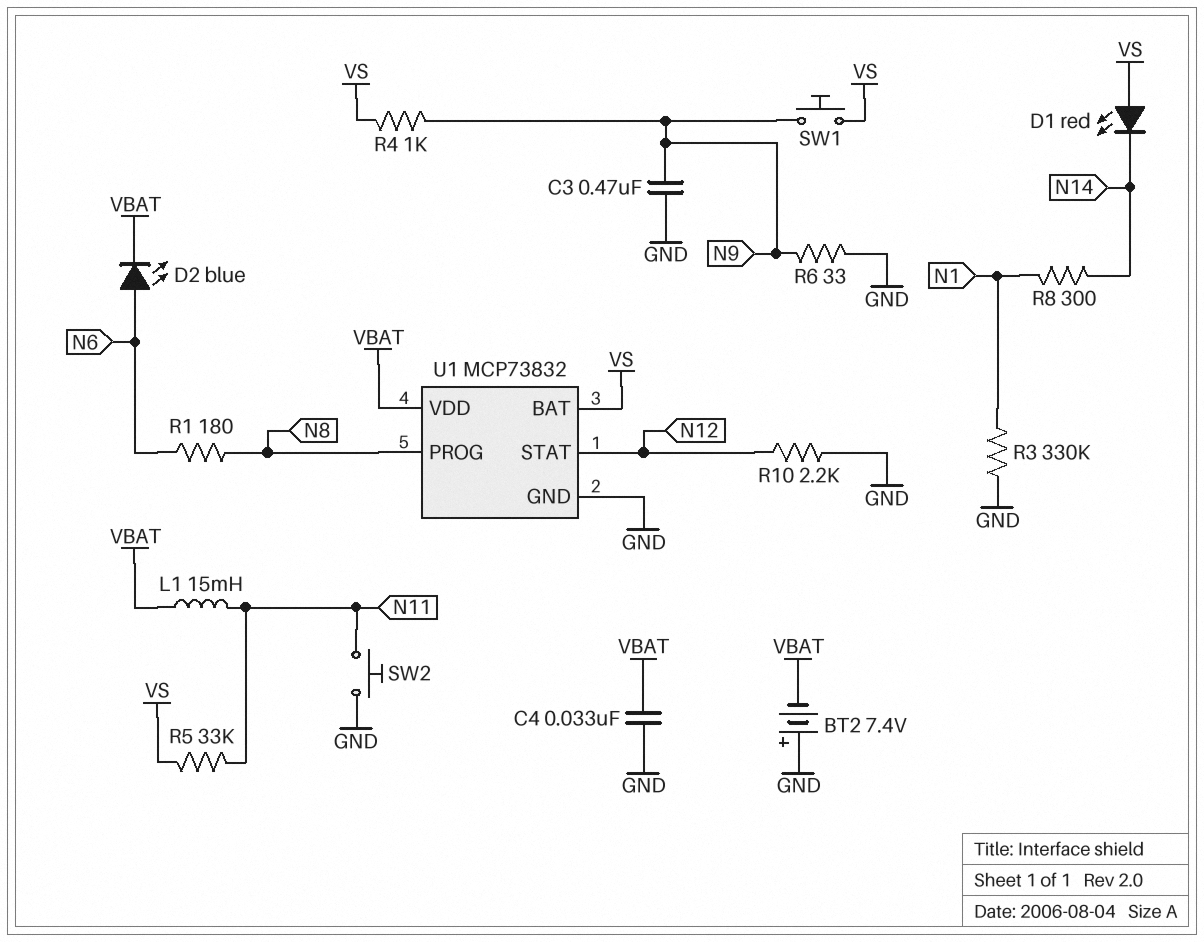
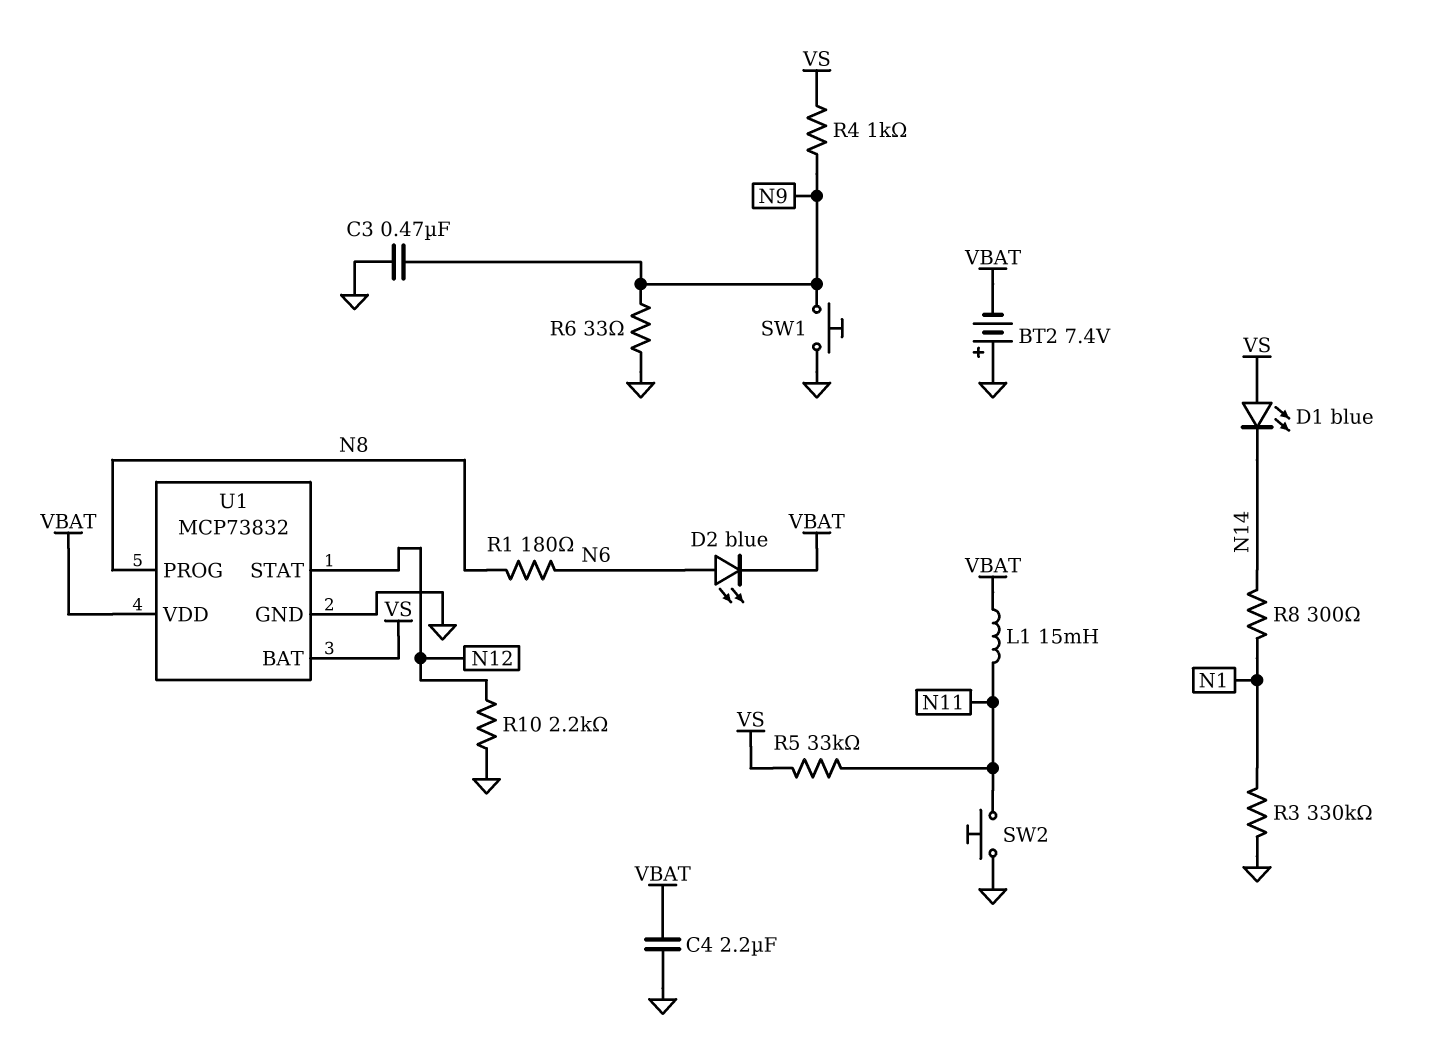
C4: 33nF (GND, VBAT) -> 2.2uF (GND, VBAT)
D1: LED red (A VS, K N14) -> LED blue (A VS, K N14)
SW1: button (N9, VS) -> button (GND, N9)

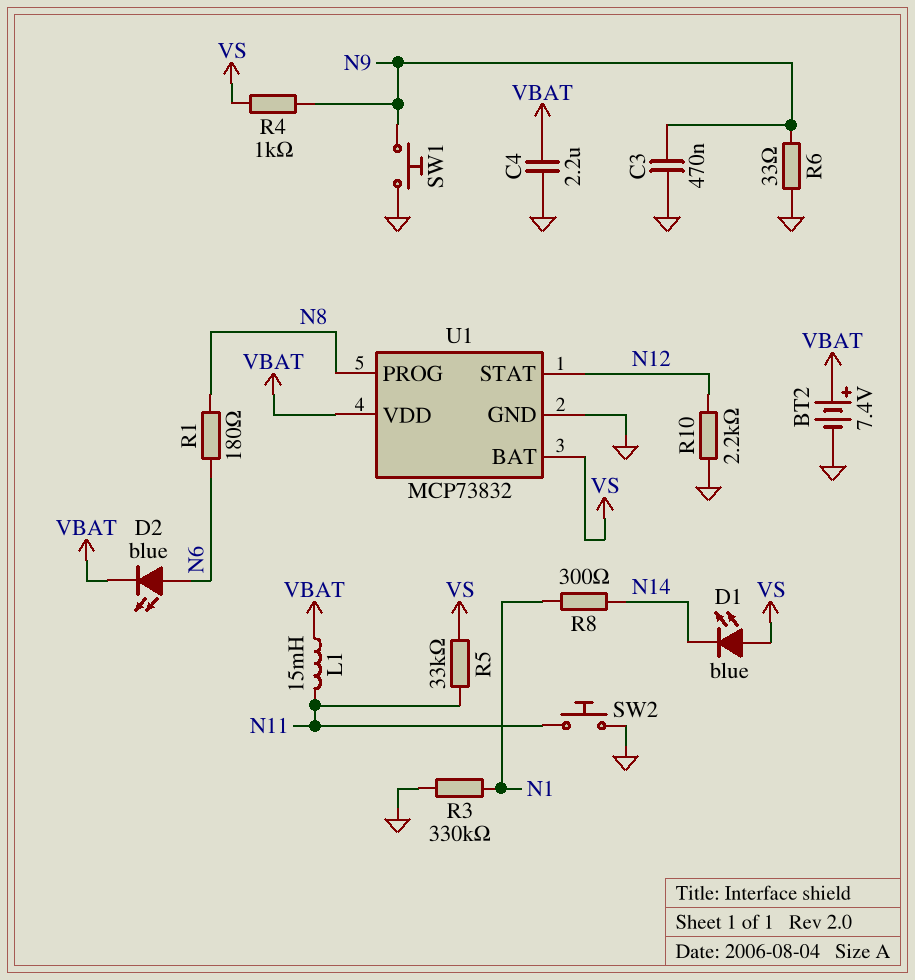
BT2: 7.4V (plus GND, minus VBAT) -> 7.4V (plus VBAT, minus GND)

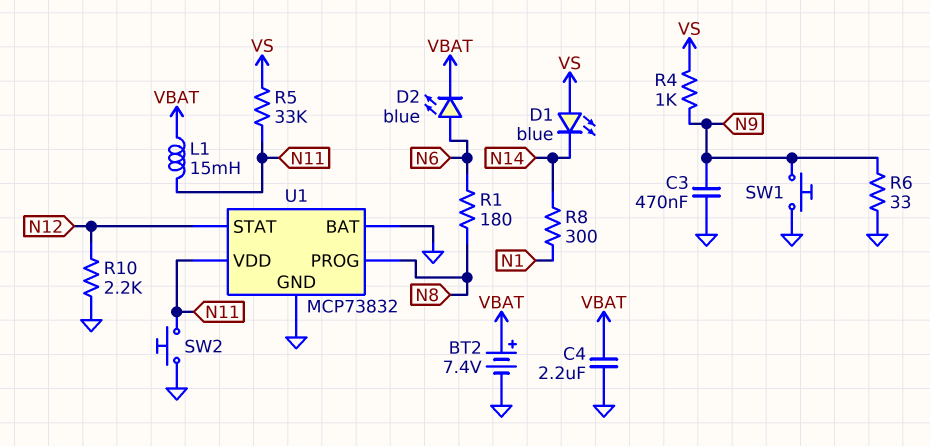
R3: 330k (GND, N1) -> none
U1 pin BAT: VS -> GND
U1 pin VDD: VBAT -> N11

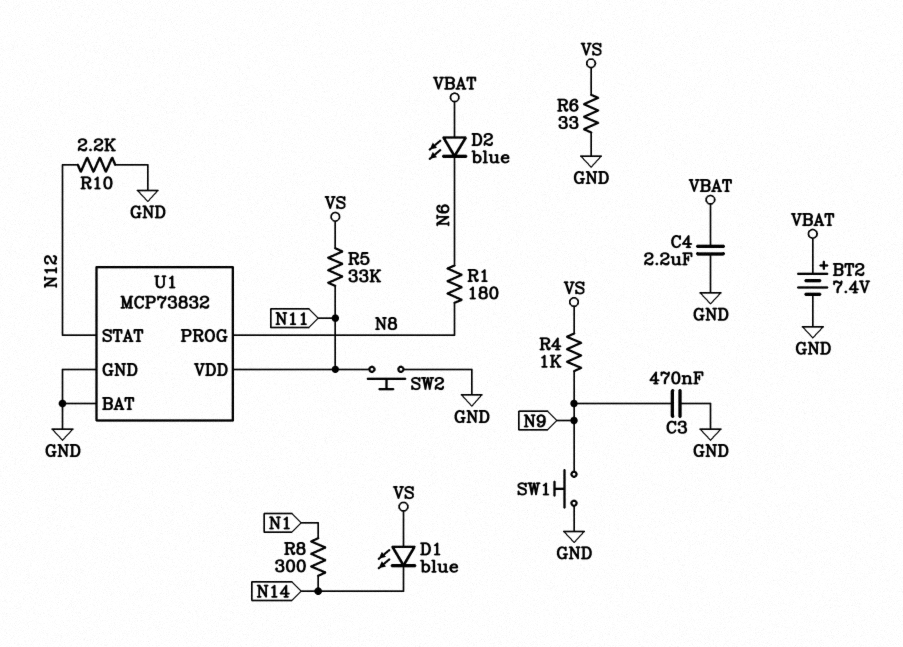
D2: LED blue (A N6, K VBAT) -> LED blue (A VBAT, K N6)
L1: 15mH (N11, VBAT) -> none
R6: 33 (GND, N9) -> 33 (GND, VS)

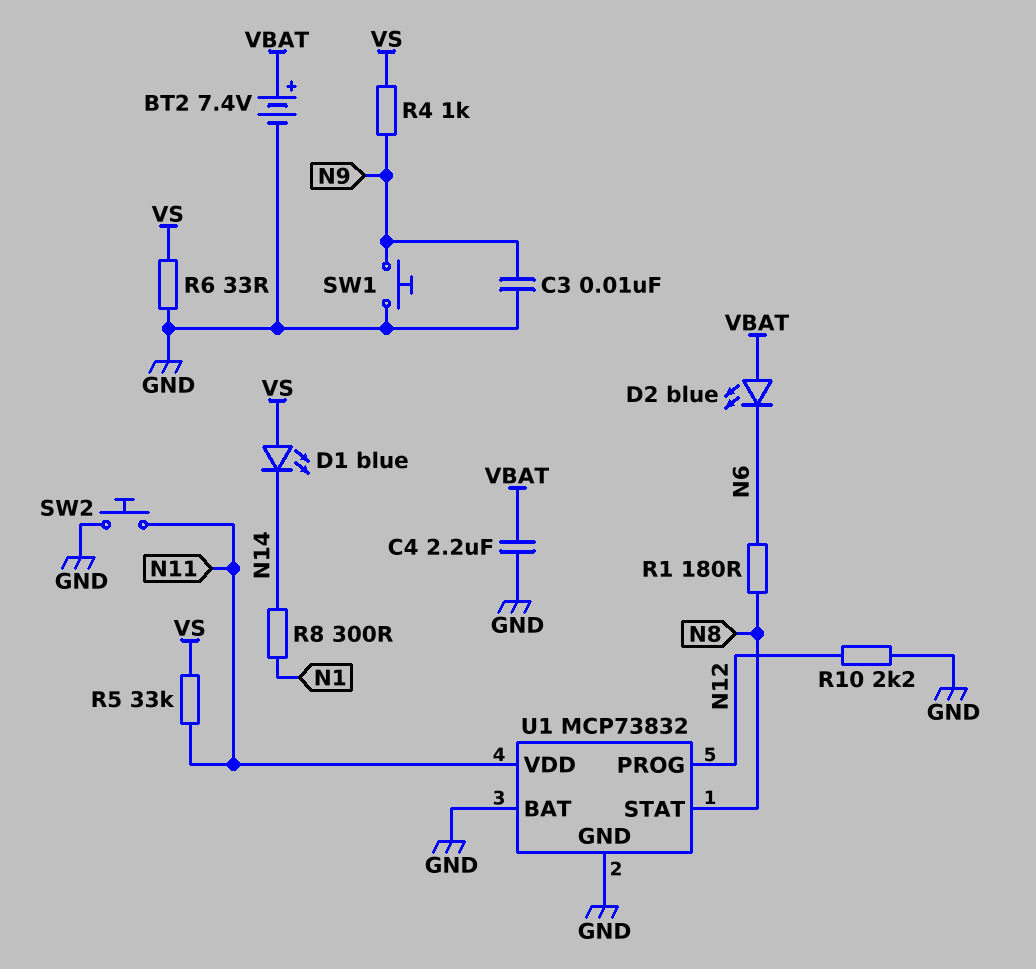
C3: 470nF (GND, N9) -> 10nF (GND, N9)
U1 pin PROG: N8 -> N12
U1 pin STAT: N12 -> N8

